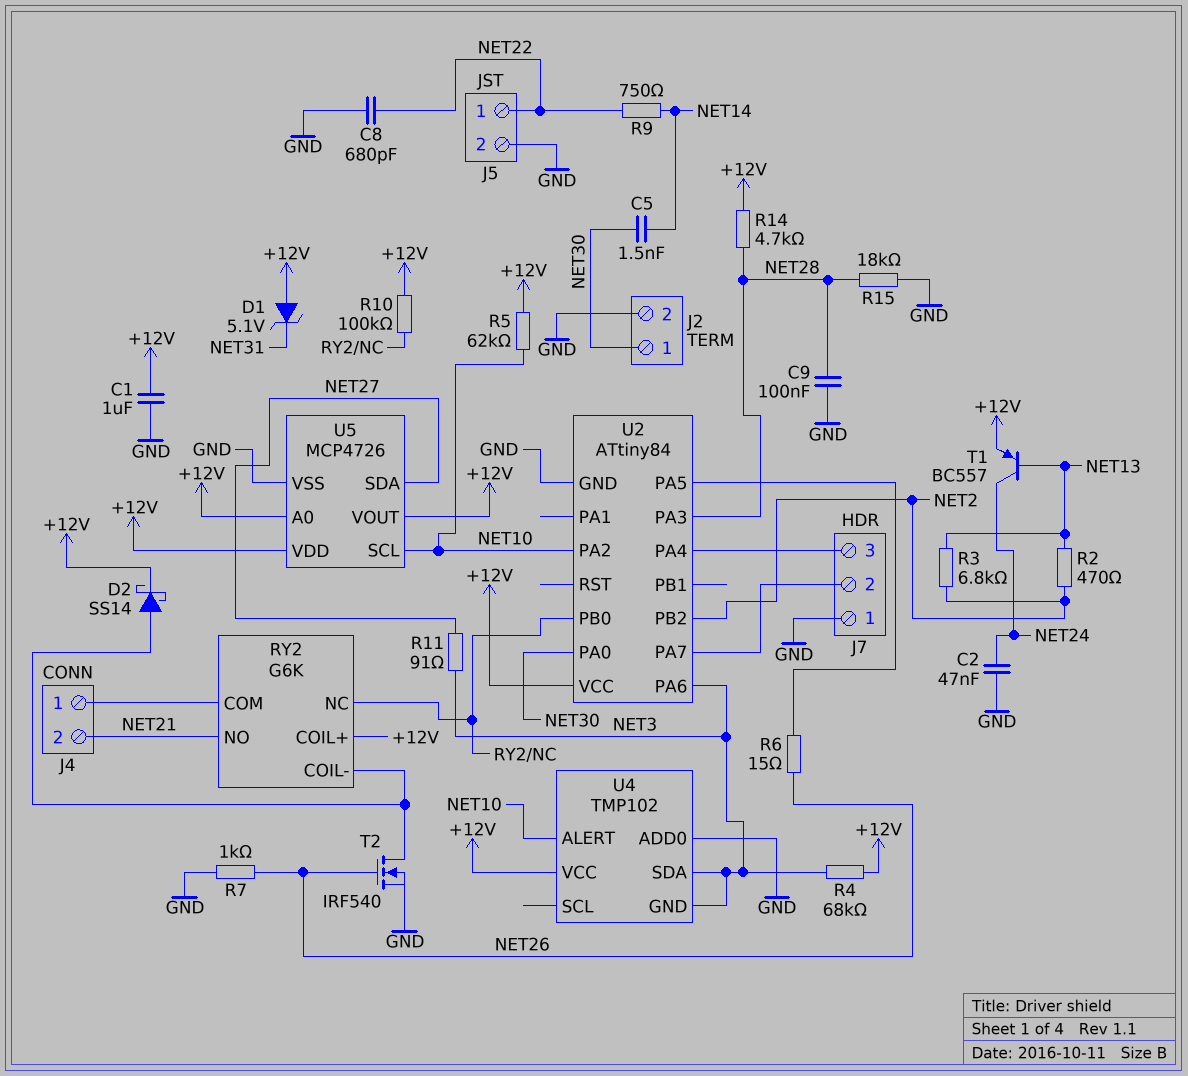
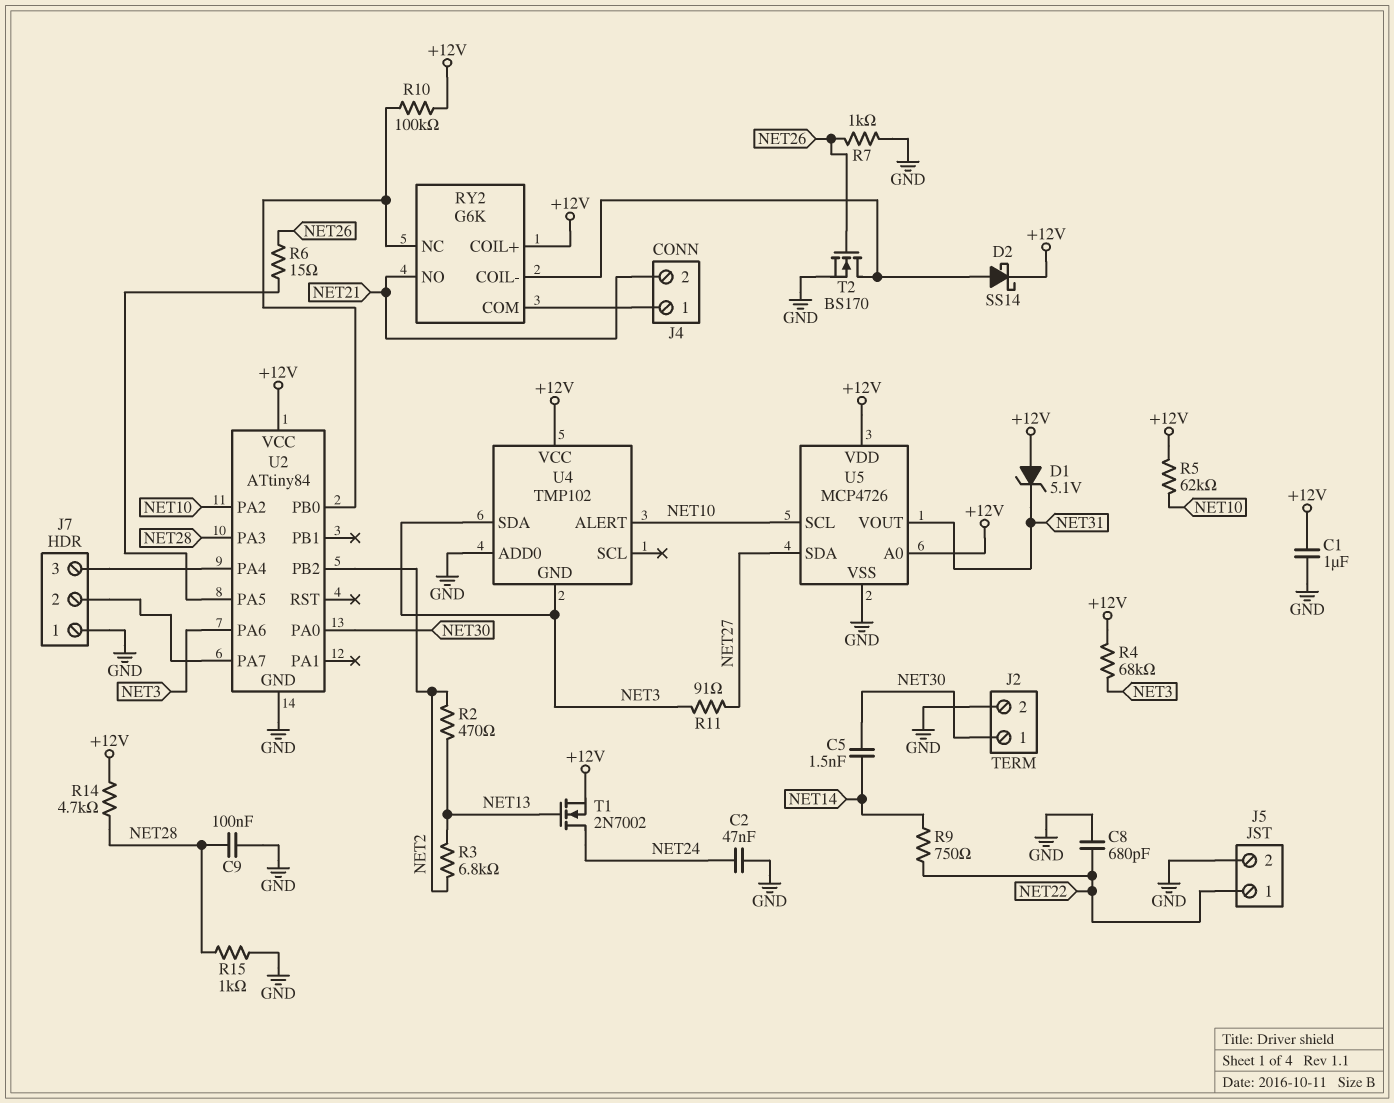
R15: 18k (GND, NET28) -> 1k (GND, NET28)
T1: PNP BC557 (B NET13, C NET24, E +12V) -> NMOS 2N7002 (G NET13, D NET24, S +12V)
T2: NMOS IRF540 (G NET26, D RY2/COIL-, S GND) -> NMOS BS170 (G NET26, D RY2/COIL-, S GND)
U5 pin VOUT: +12V -> NET31

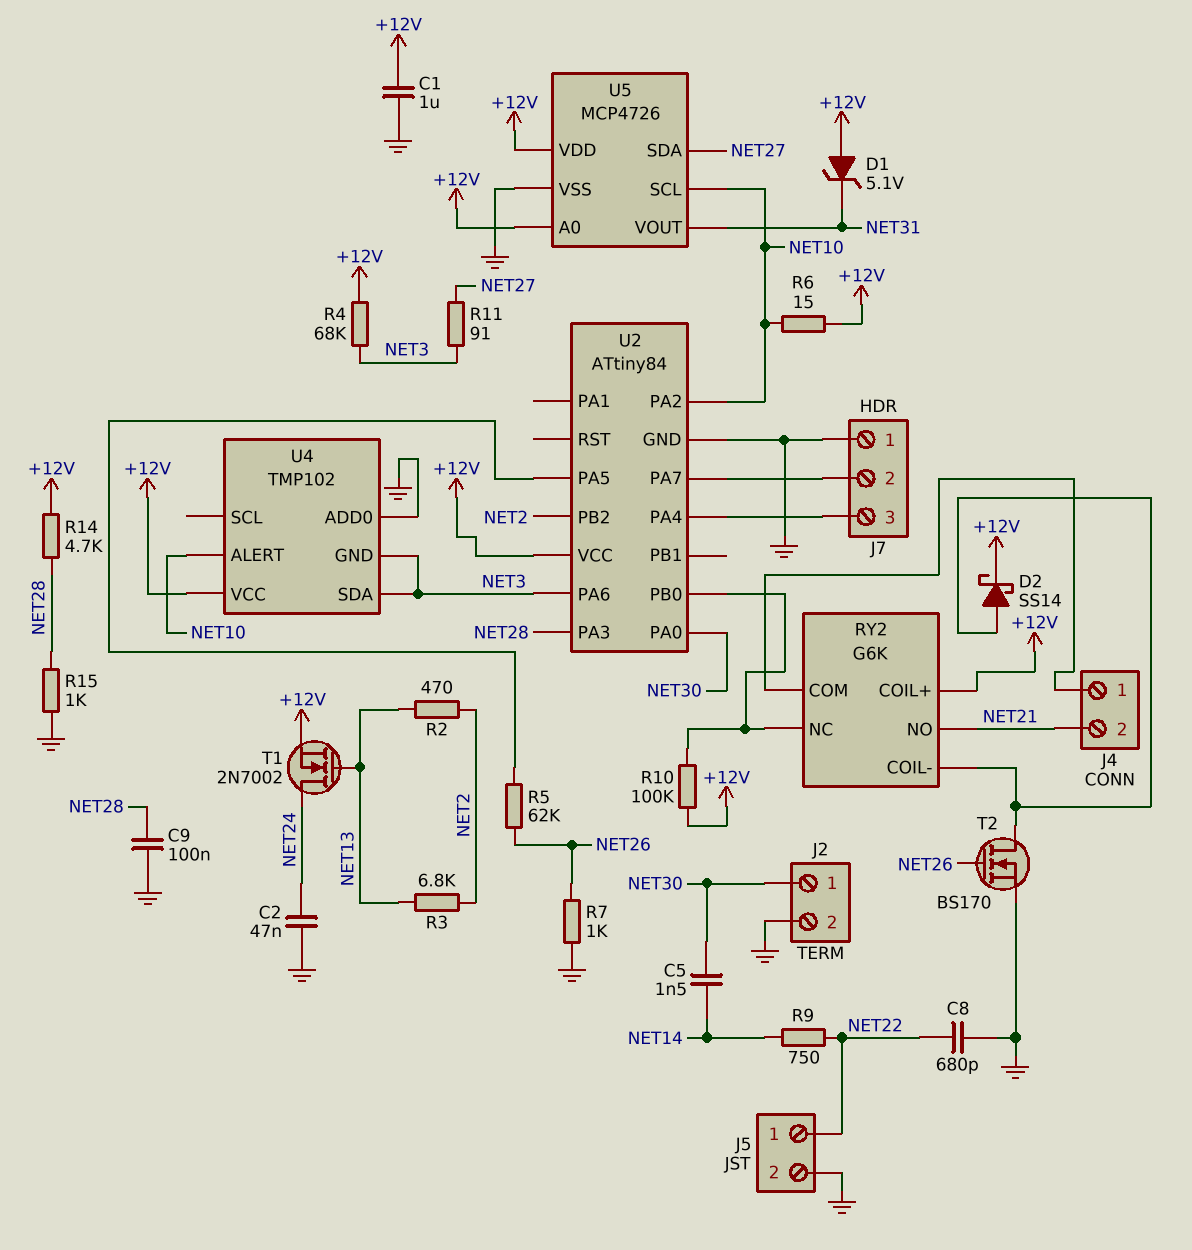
R5: 62k (+12V, NET10) -> 62k (NET26, U2/PA5)
R6: 15 (NET26, U2/PA5) -> 15 (+12V, NET10)

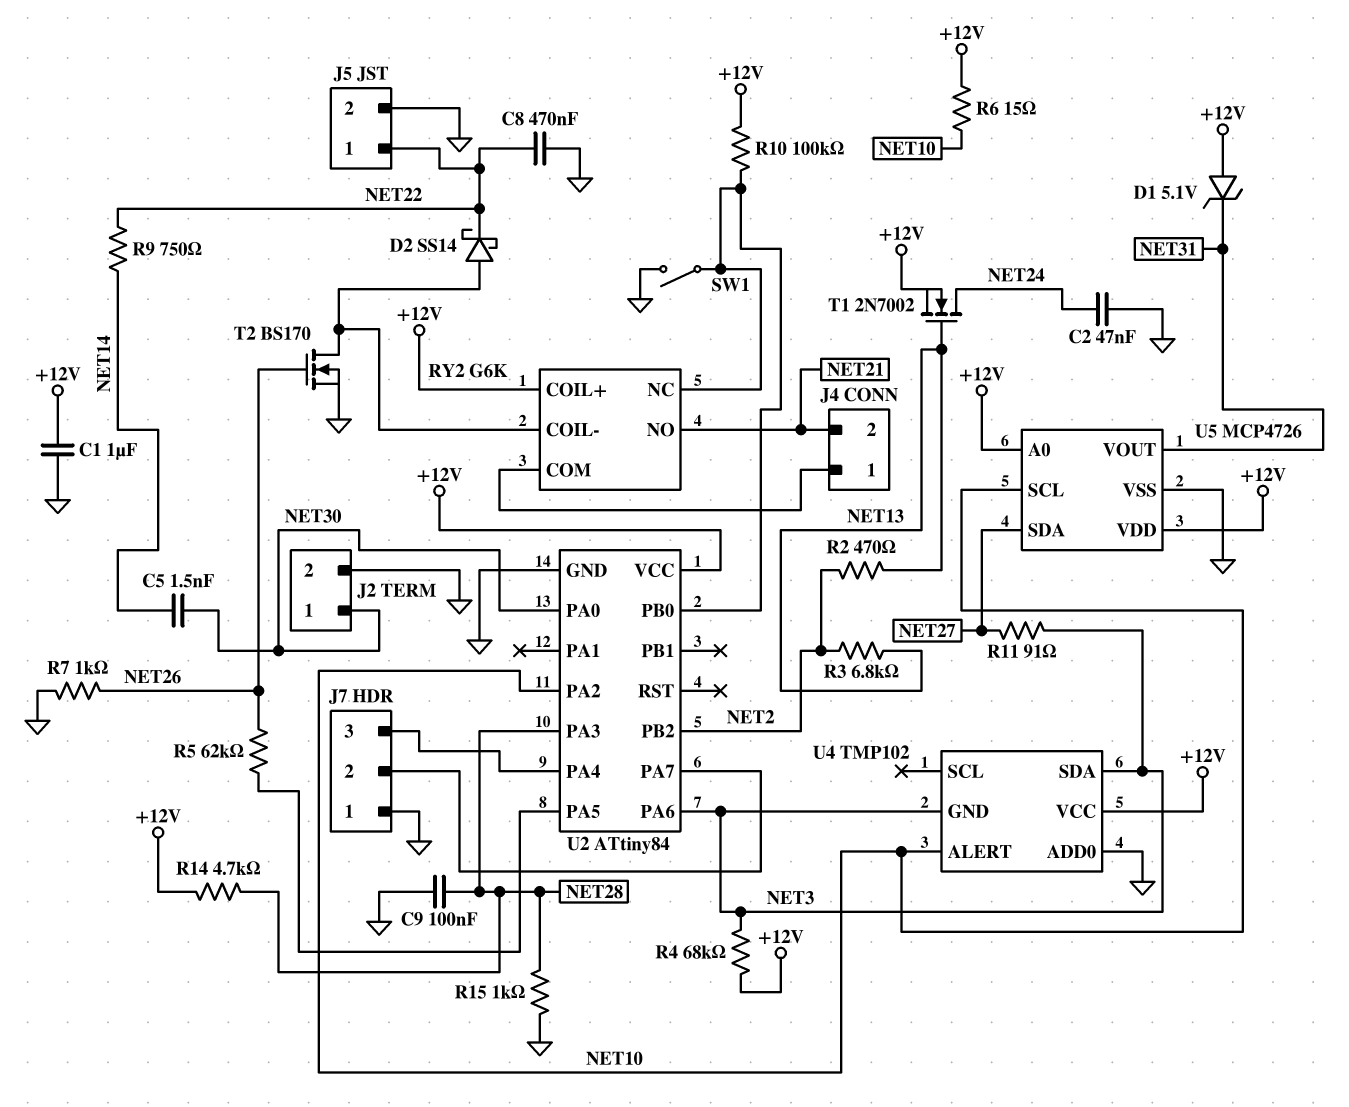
C8: 680pF (GND, NET22) -> 470nF (GND, NET22)
D2: schottky SS14 (A RY2/COIL-, K +12V) -> schottky SS14 (A RY2/COIL-, K NET22)
SW1: none -> switch (GND, RY2/NC)

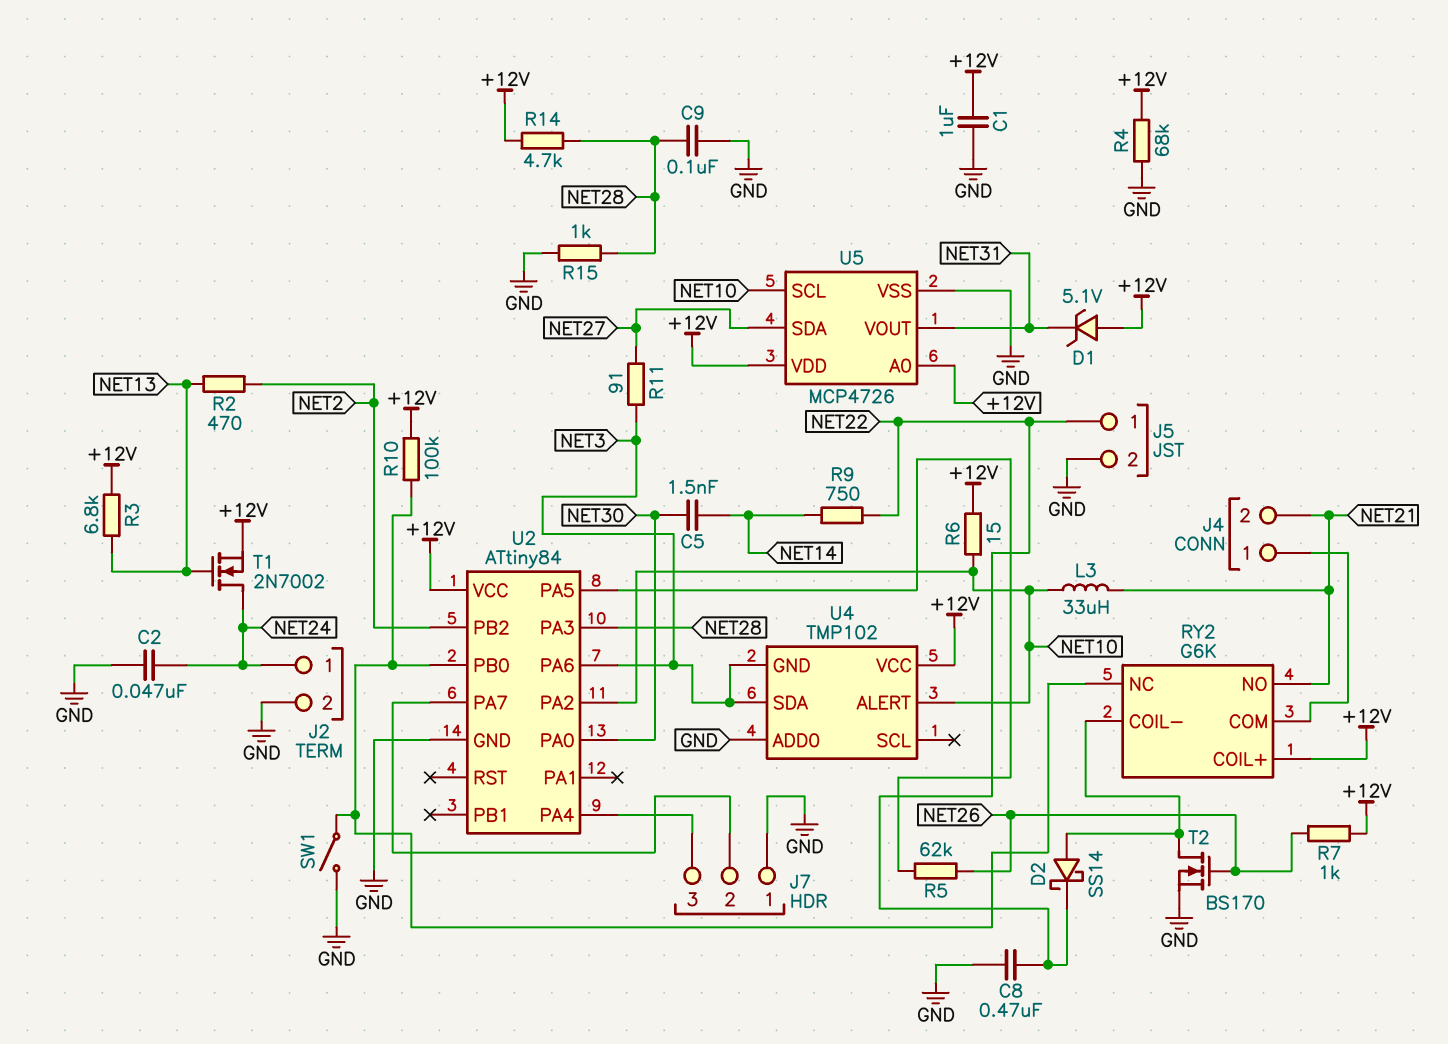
J2 pin 1: NET30 -> NET24
L3: none -> 33uH (NET10, NET21)
R3: 6.8k (NET2, NET13) -> 6.8k (+12V, NET13)
R4: 68k (+12V, NET3) -> 68k (+12V, GND)
R7: 1k (GND, NET26) -> 1k (+12V, NET26)

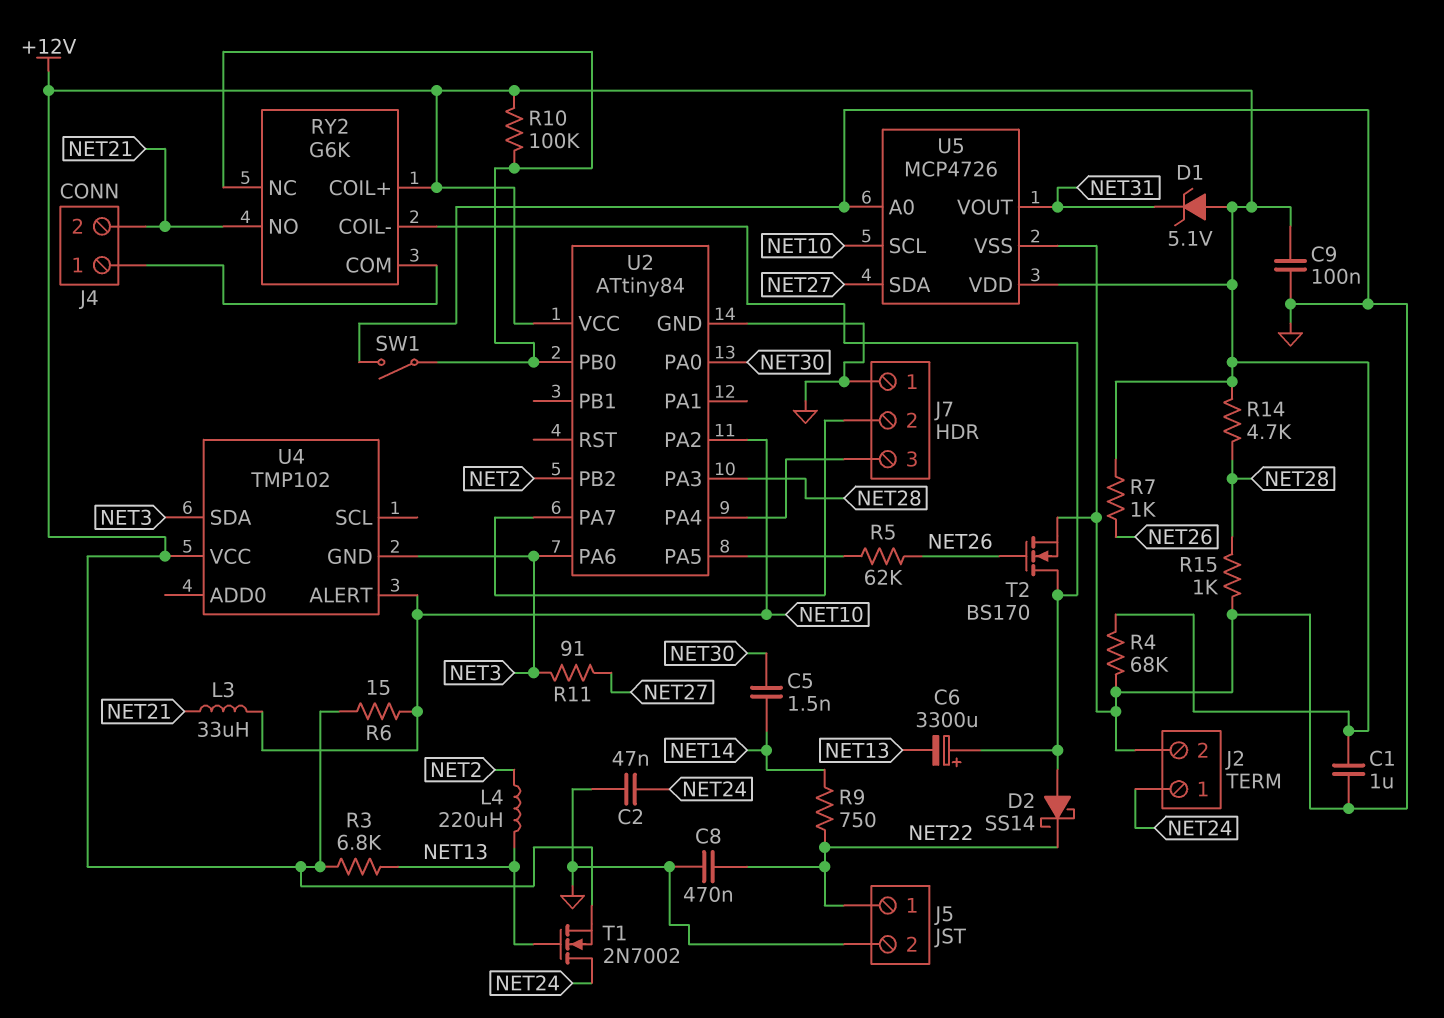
C6: none -> 3300uF (plus RY2/COIL-, minus NET13)
C9: 100nF (GND, NET28) -> 100nF (+12V, GND)
L4: none -> 220uH (NET2, NET13)
R2: 470 (NET2, NET13) -> none
U4 pin ADD0: GND -> none
U5 pin A0: +12V -> GND

